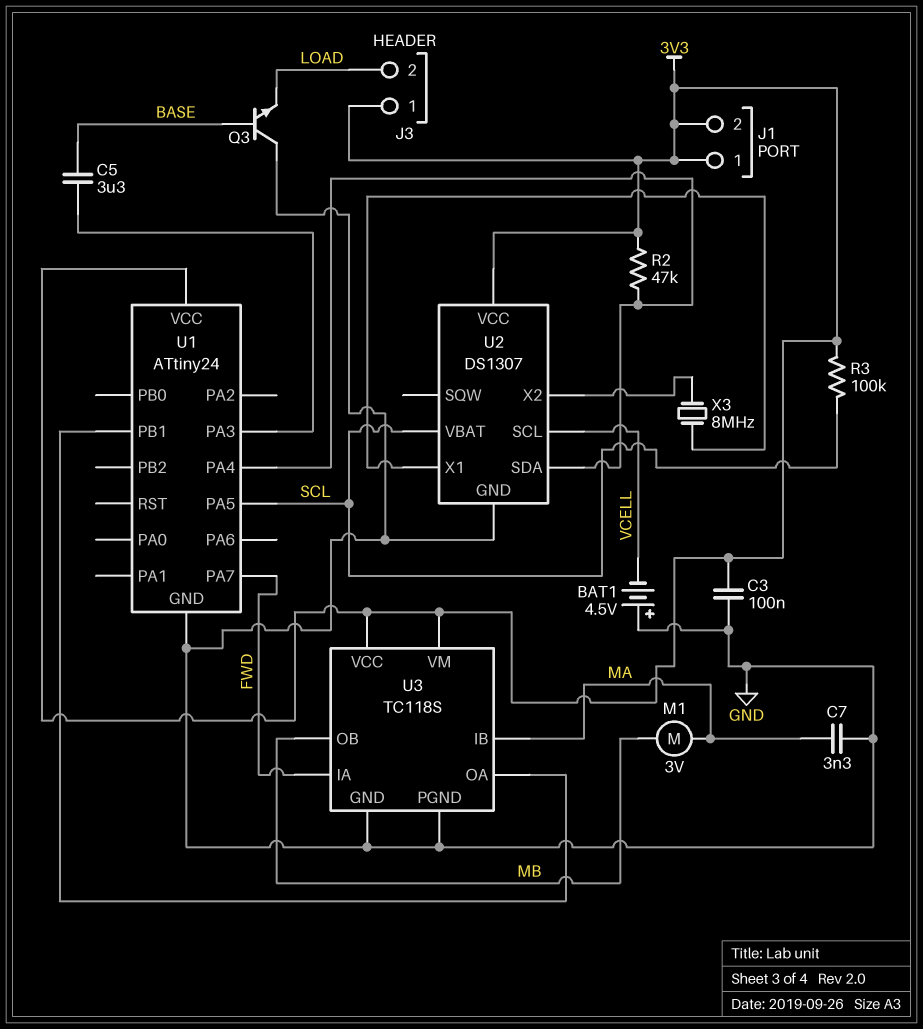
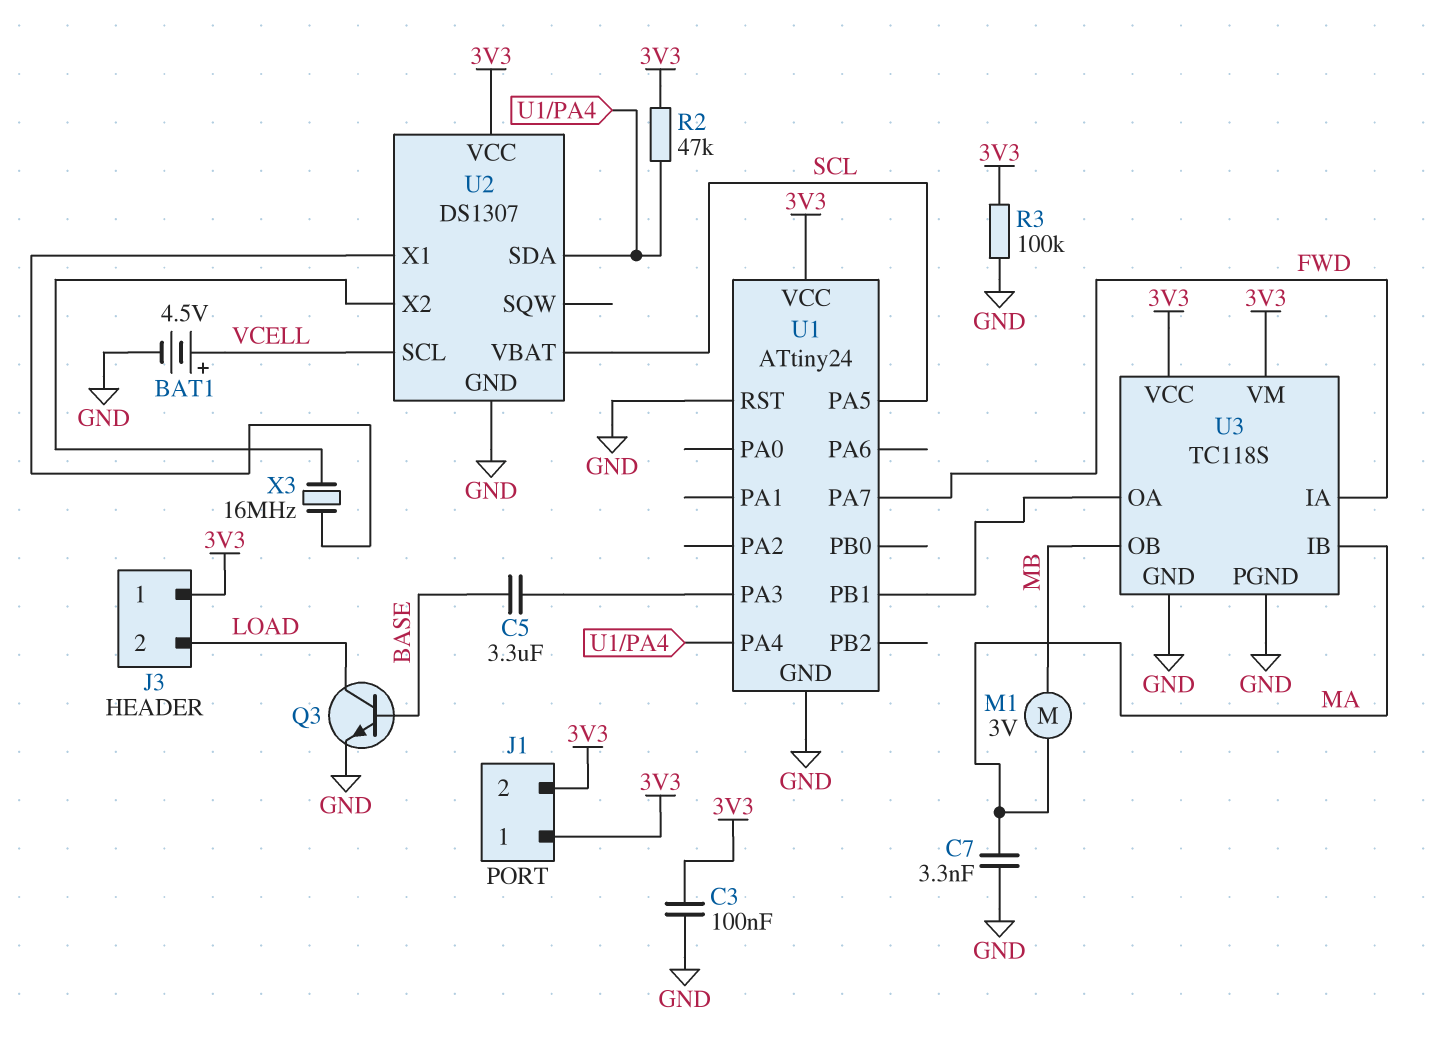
BAT1: 4.5V (plus GND, minus VCELL) -> 4.5V (plus VCELL, minus GND)
Q3: NPN (B BASE, C GND, E LOAD) -> NPN (B BASE, C LOAD, E GND)
R3: 100k (3V3, SCL) -> 100k (3V3, GND)
U1 pin RST: none -> GND
X3: 8MHz (U2/X1, U2/X2) -> 16MHz (U2/X1, U2/X2)

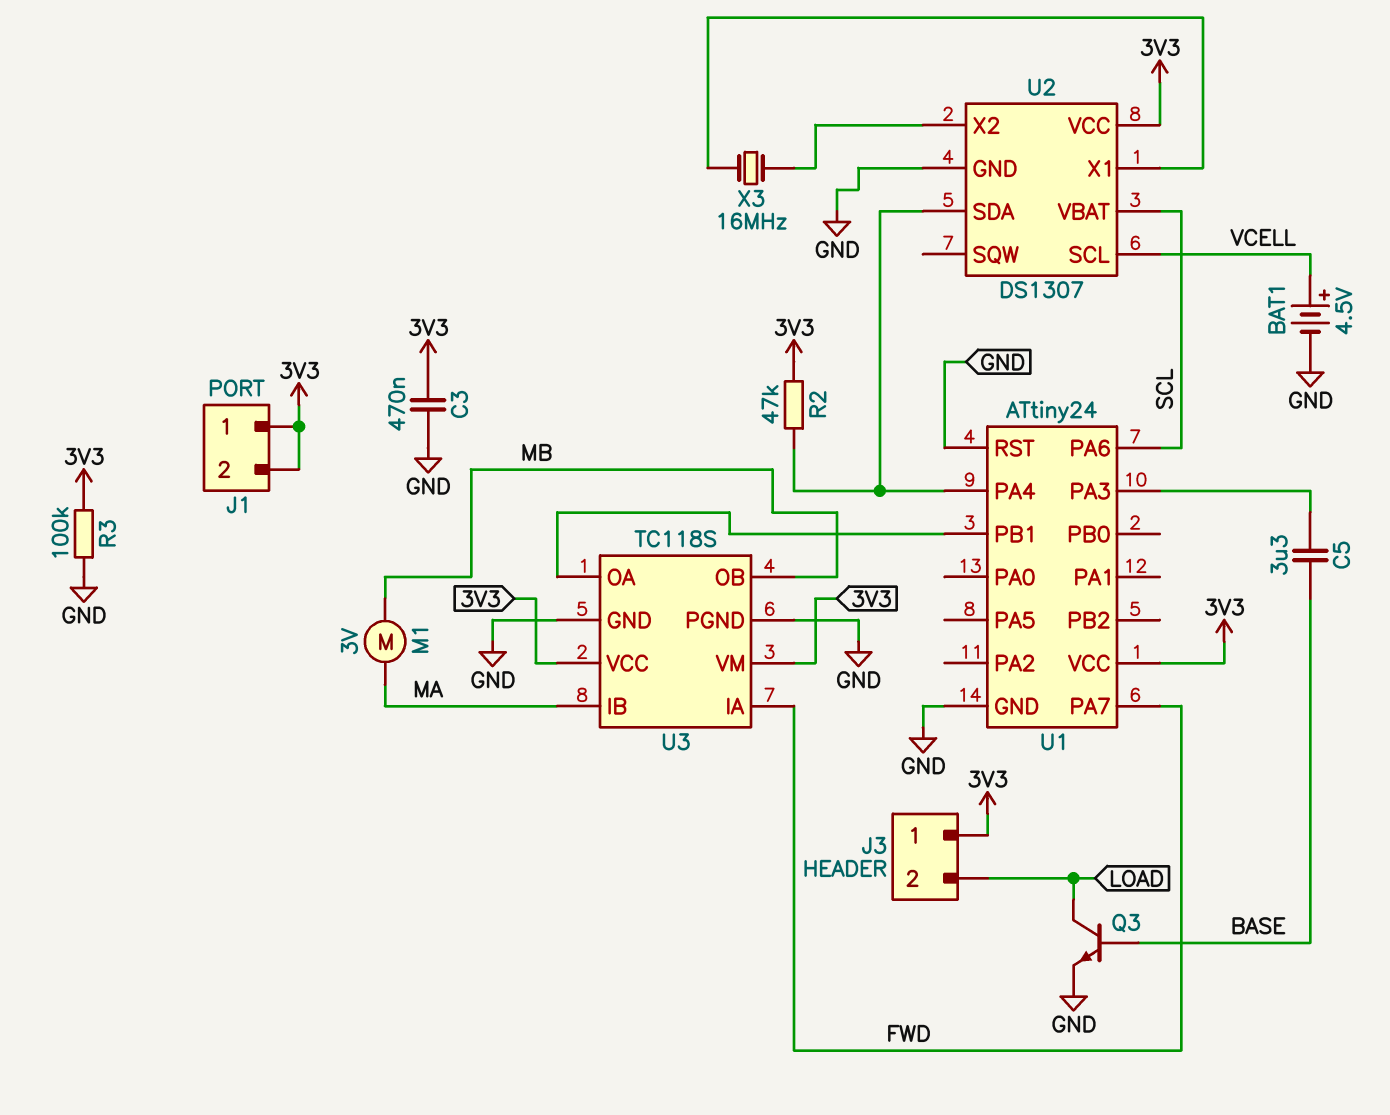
C3: 100nF (3V3, GND) -> 470nF (3V3, GND)
C7: 3.3nF (GND, MA) -> none
U1 pin PA5: SCL -> none
U1 pin PA6: none -> SCL

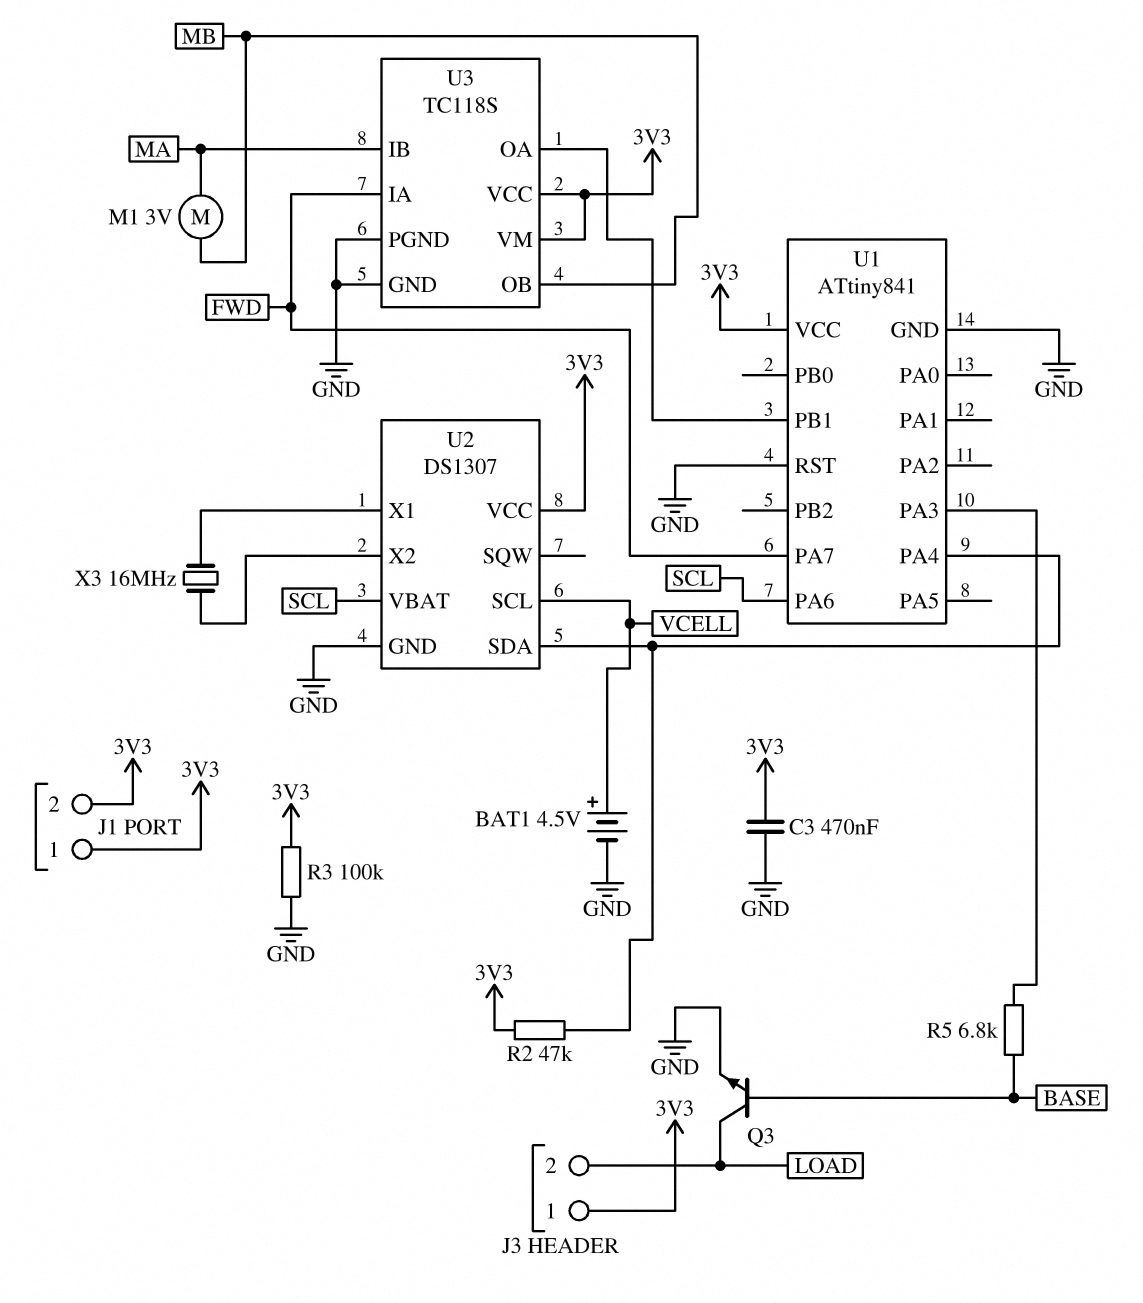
C5: 3.3uF (BASE, U1/PA3) -> none
R5: none -> 6.8k (BASE, U1/PA3)
U1: ATtiny24 -> ATtiny841

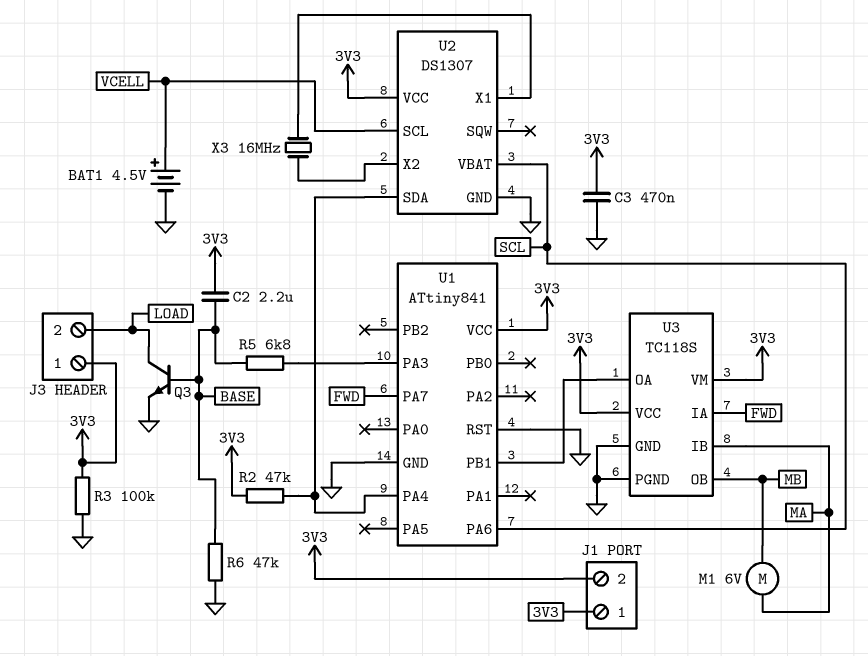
C2: none -> 2.2uF (3V3, BASE)
M1: motor 3V (MA, MB) -> motor 6V (MA, MB)
R6: none -> 47k (BASE, GND)

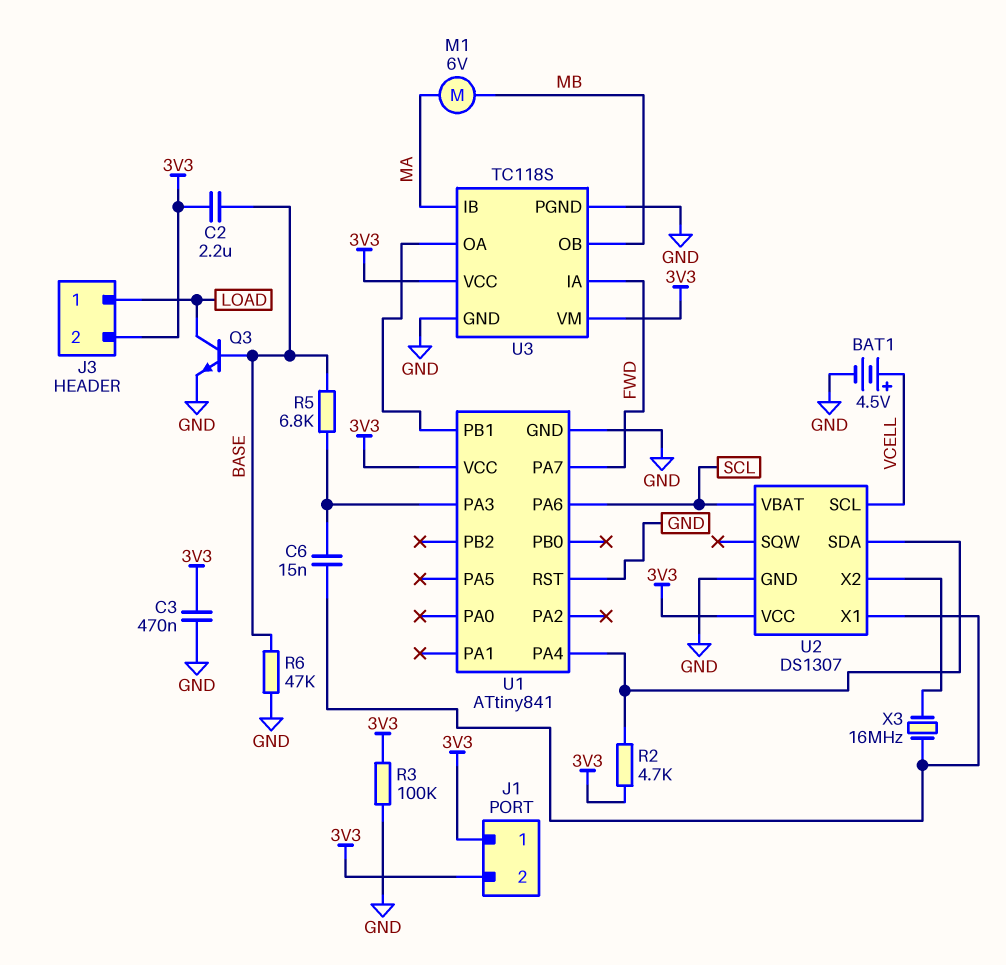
C6: none -> 15nF (U1/PA3, U2/X1)
J3 pin 1: 3V3 -> LOAD
J3 pin 2: LOAD -> 3V3
R2: 47k (3V3, U1/PA4) -> 4.7k (3V3, U1/PA4)

